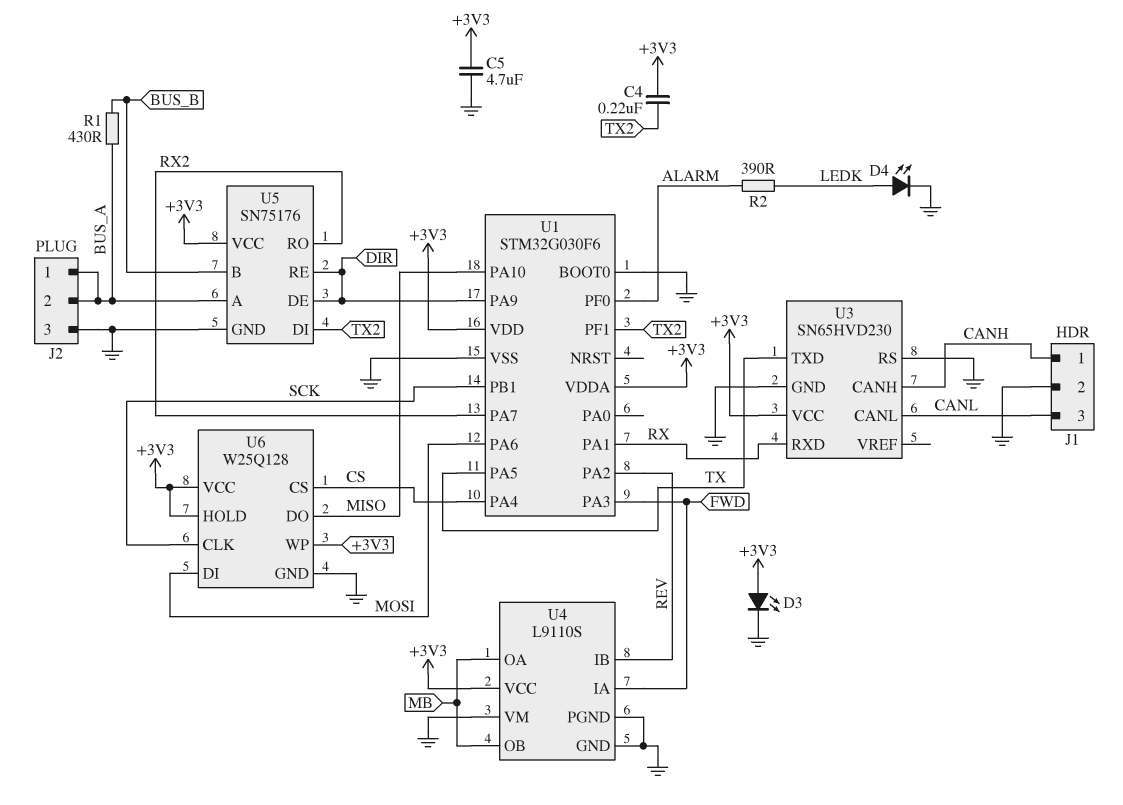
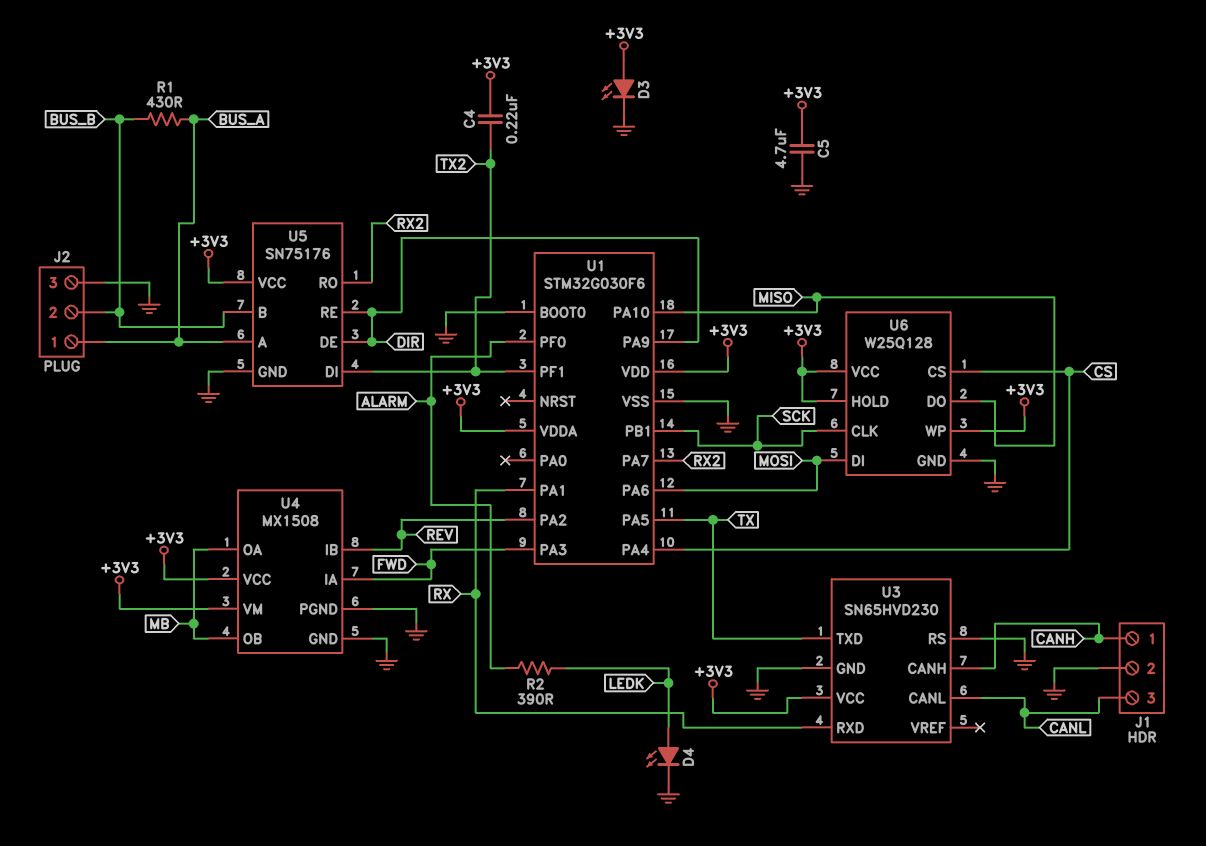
J2 pin 2: BUS_A -> BUS_B
U4: L9110S -> MX1508
U4 pin VM: GND -> +3V3

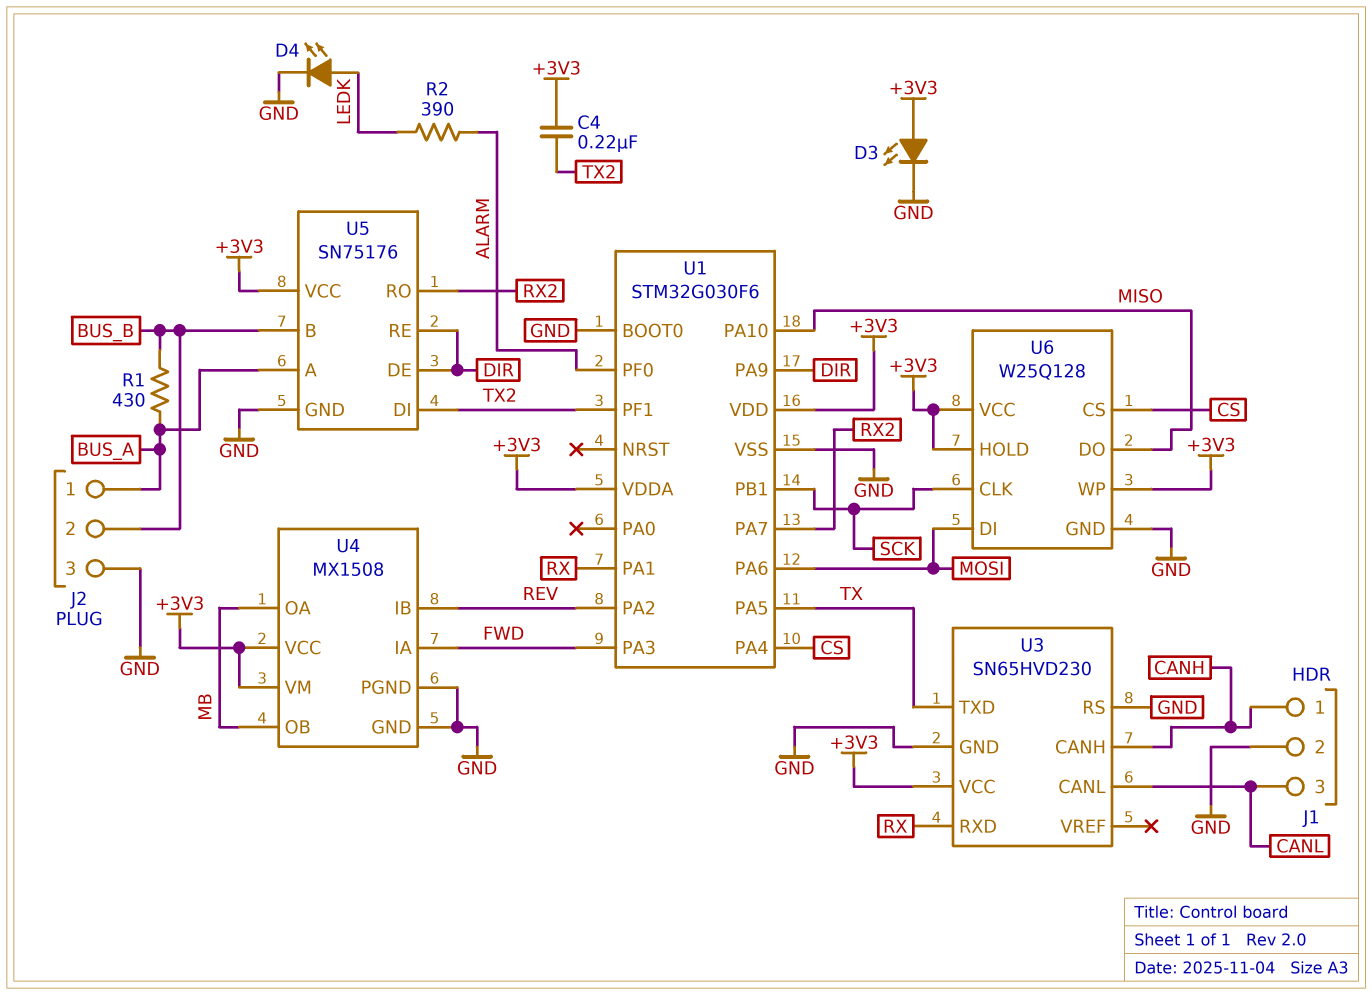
C5: 4.7uF (+3V3, GND) -> none

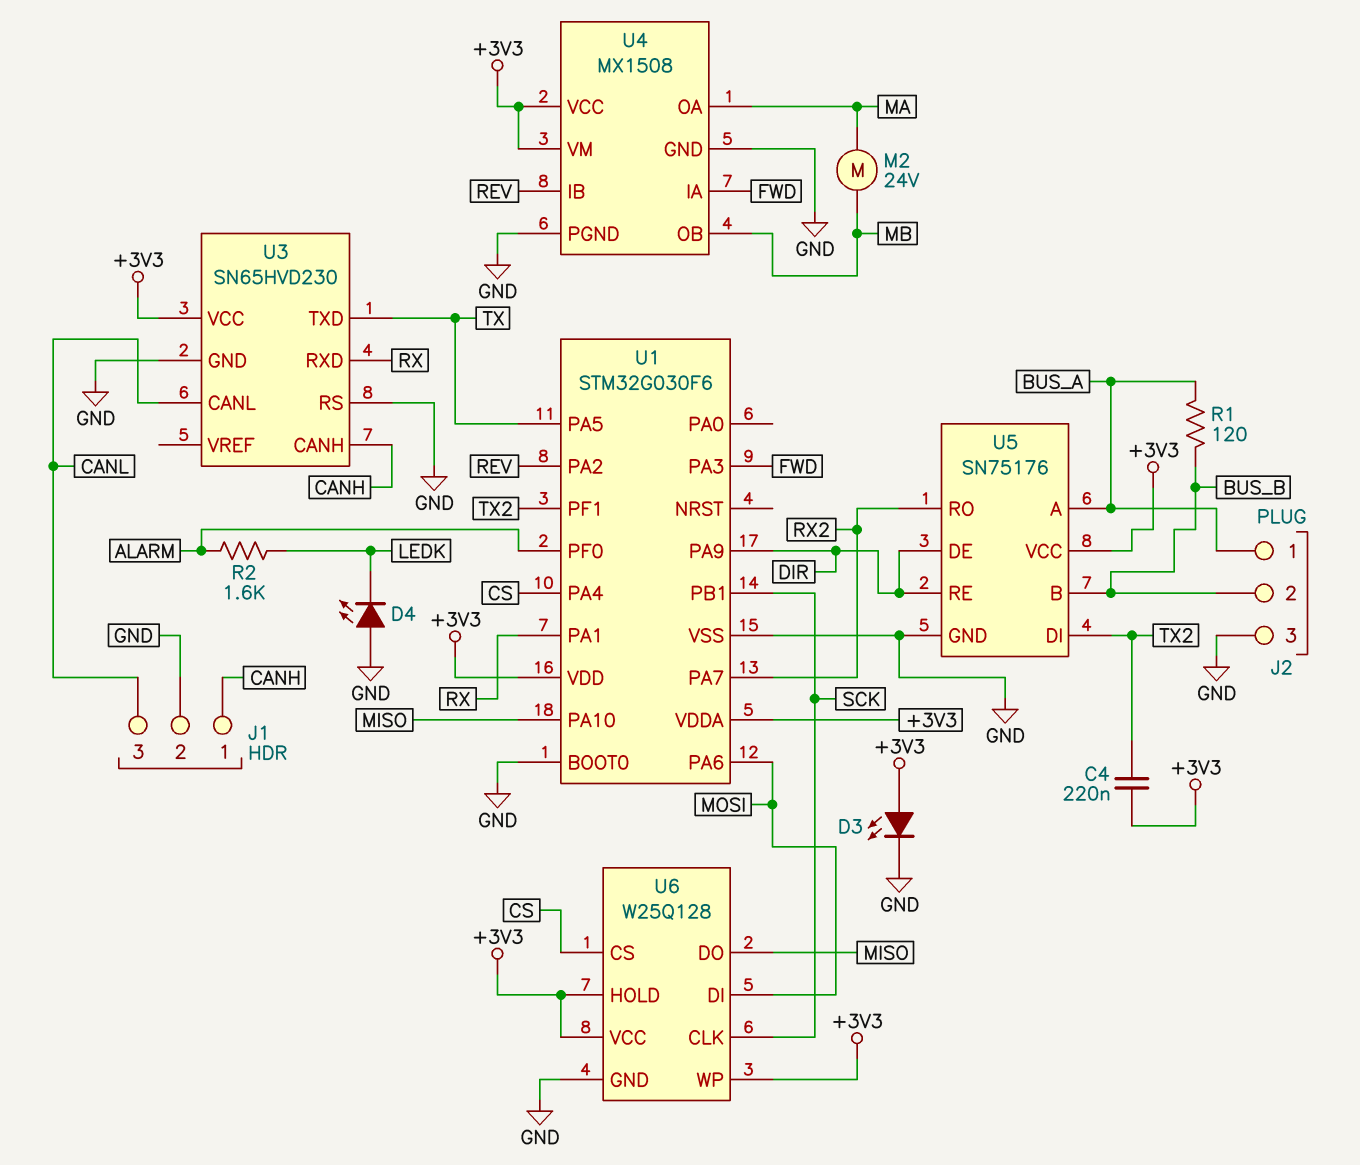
D4: LED (A LEDK, K GND) -> LED (A GND, K LEDK)
M2: none -> motor 24V (MA, MB)
R1: 430 (BUS_A, BUS_B) -> 120 (BUS_A, BUS_B)
R2: 390 (ALARM, LEDK) -> 1.6k (ALARM, LEDK)
U4 pin OA: MB -> MA

